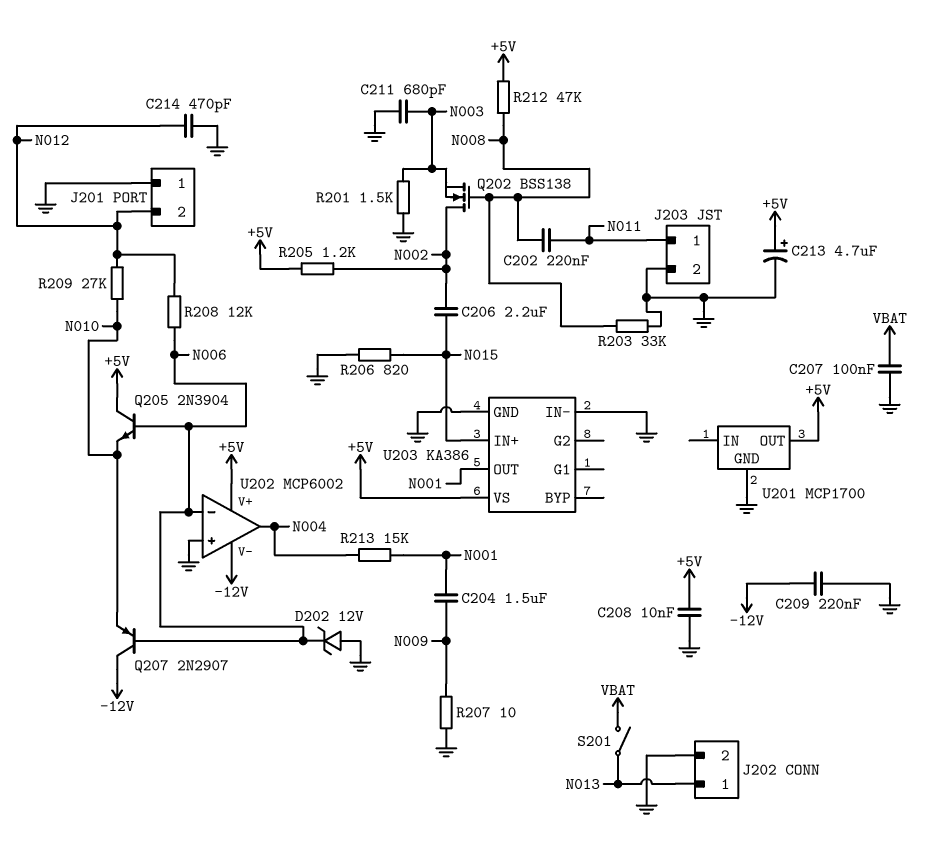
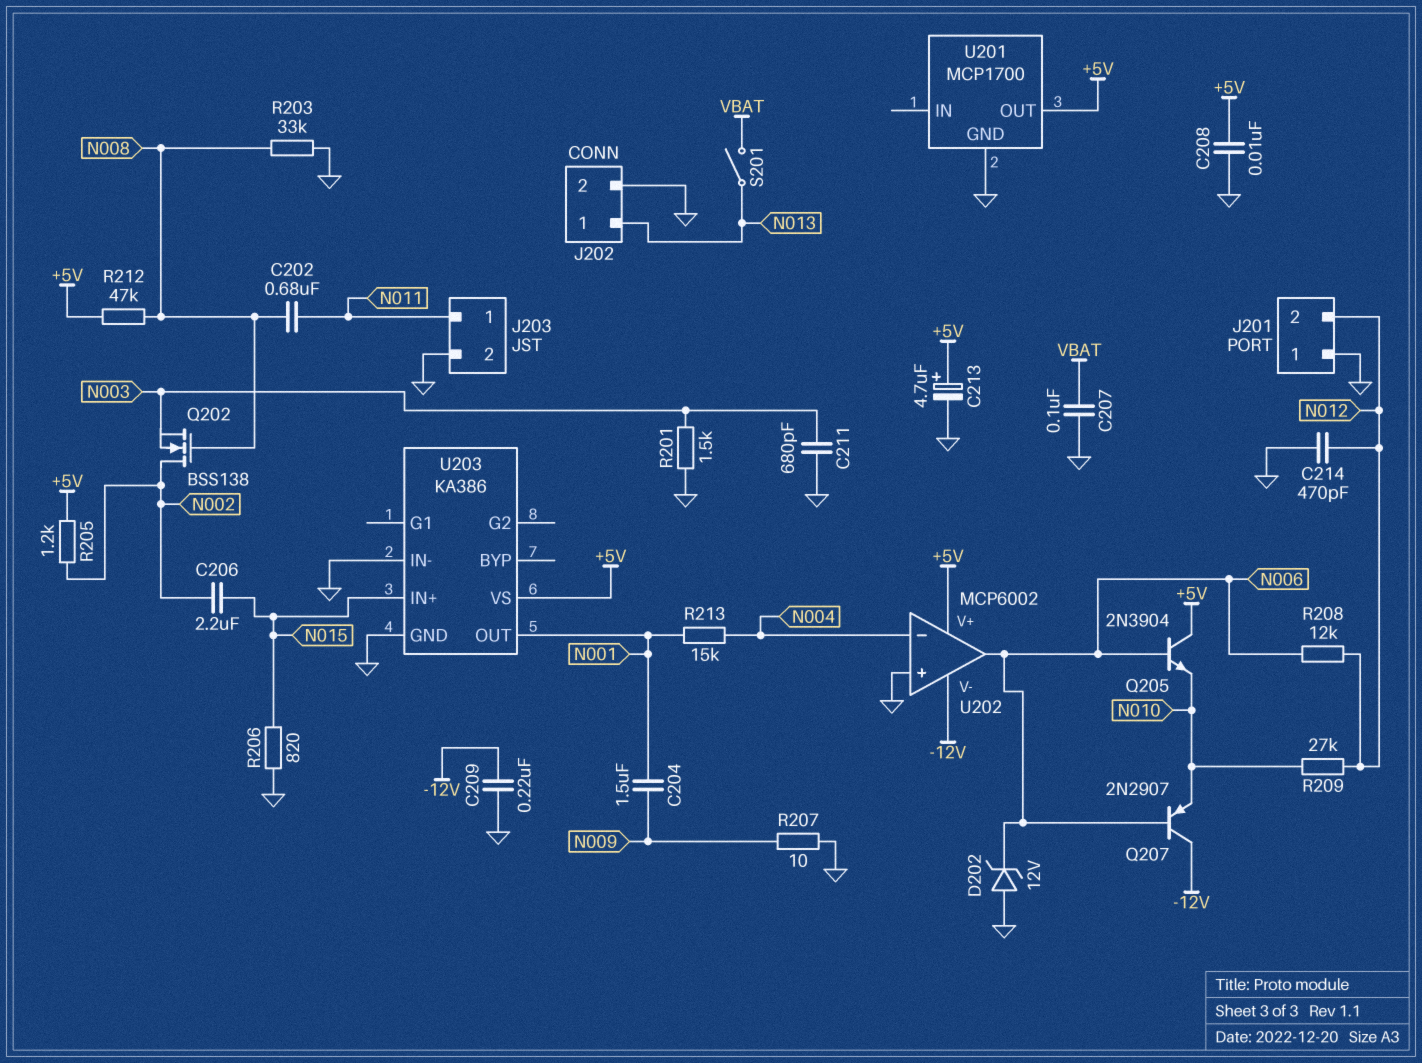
C202: 220nF (N008, N011) -> 680nF (N008, N011)
U202 pin in-: N006 -> N004
U202 pin out: N004 -> N006

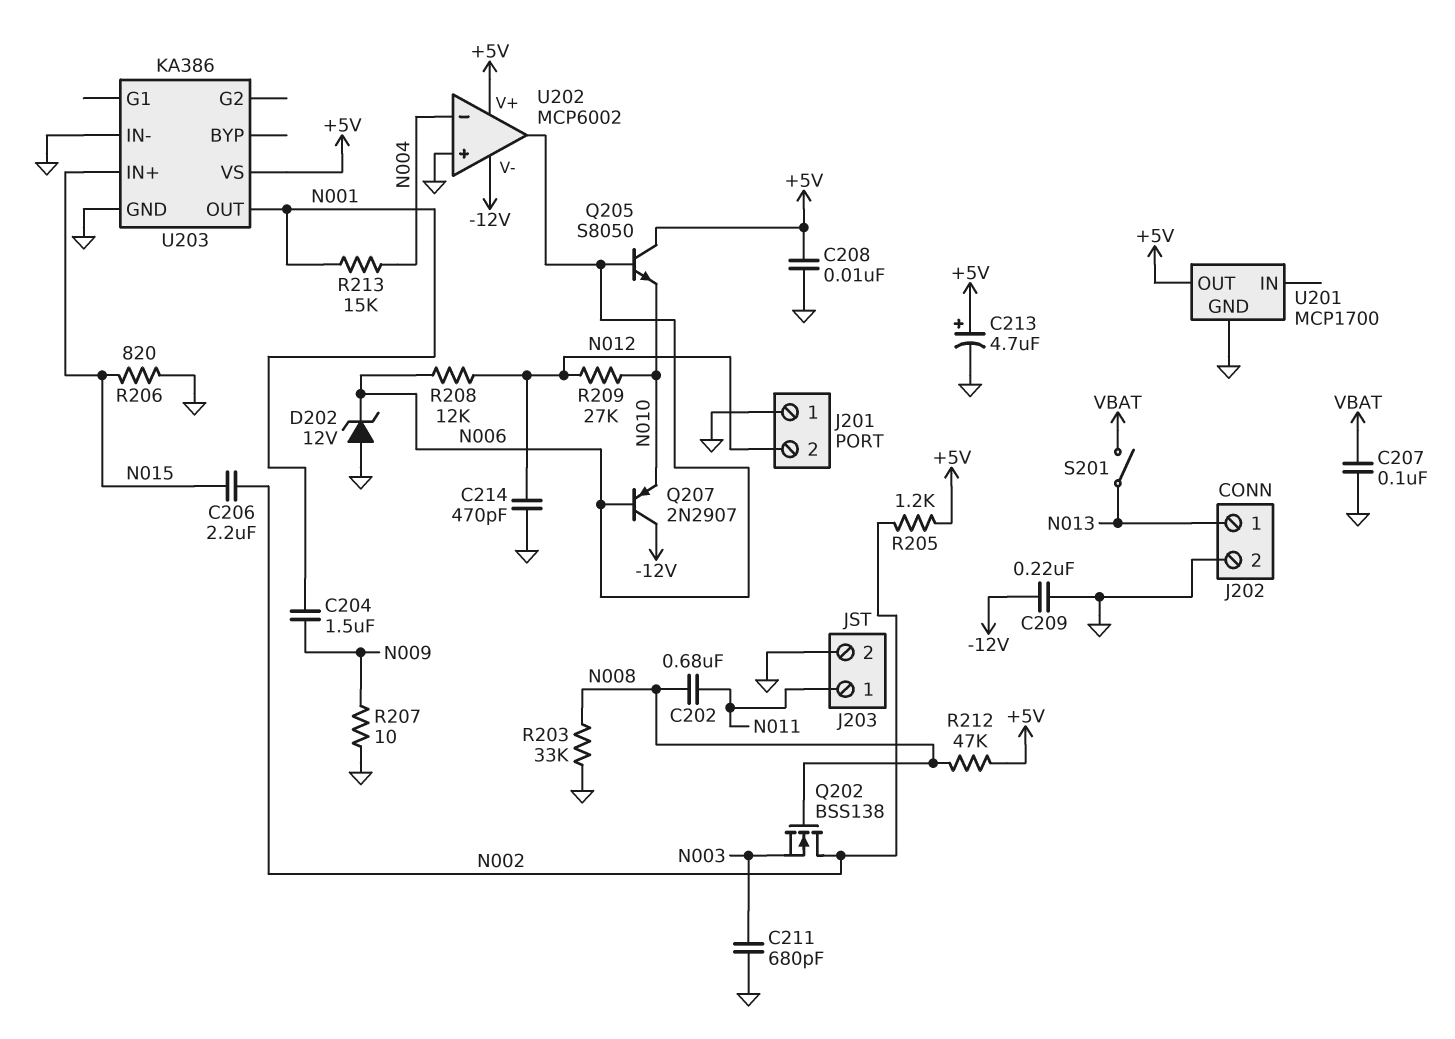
Q205: NPN 2N3904 (B N006, C +5V, E N010) -> NPN S8050 (B N006, C +5V, E N010)
R201: 1.5k (GND, N003) -> none

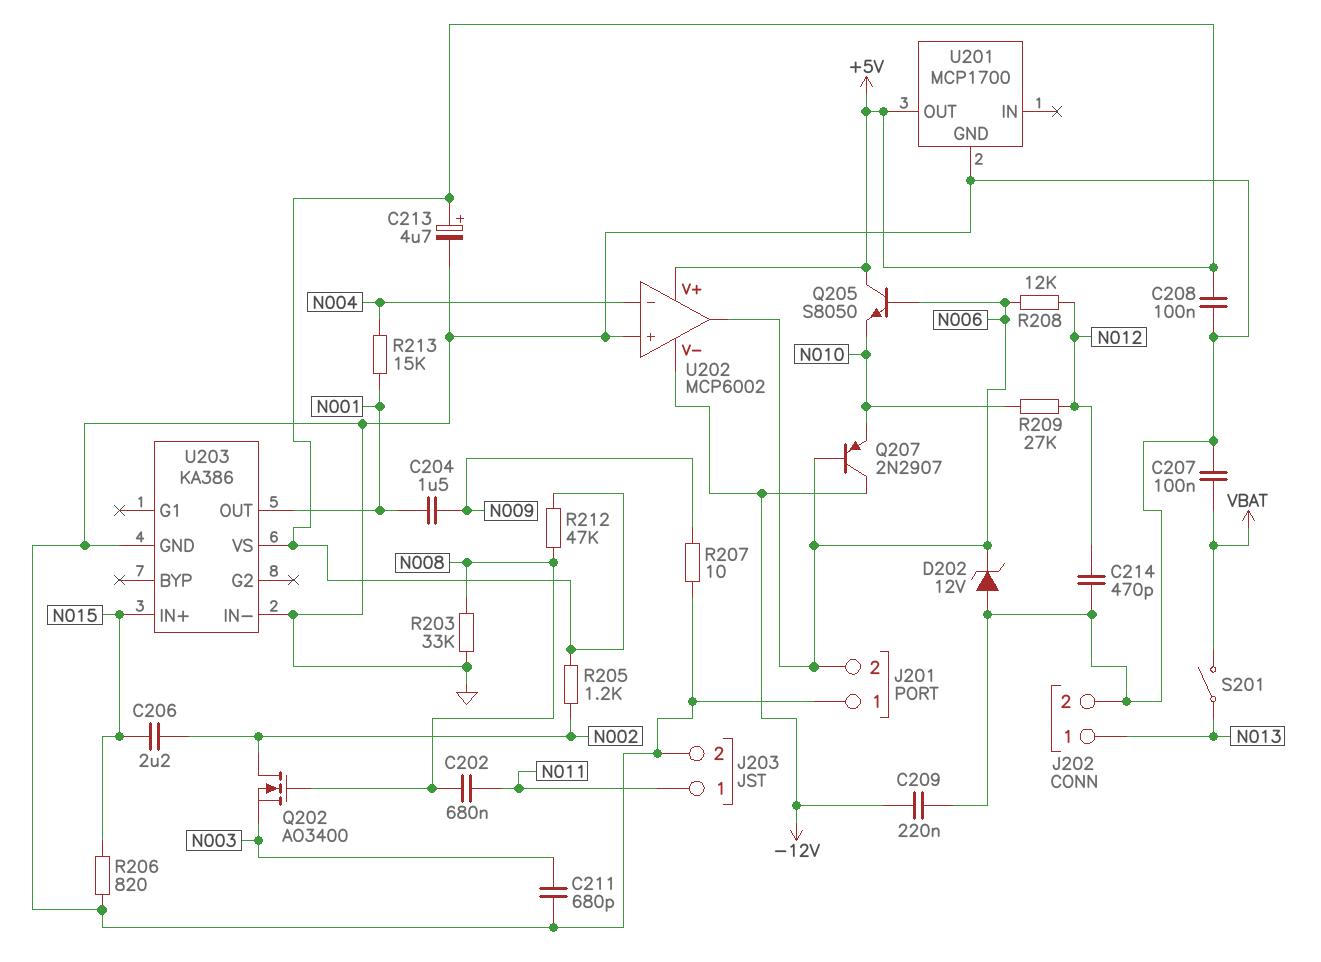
C208: 10nF (+5V, GND) -> 100nF (+5V, GND)
J201 pin 2: N012 -> N006
Q202: NMOS BSS138 (G N008, D N002, S N003) -> NMOS AO3400 (G N008, D N002, S N003)

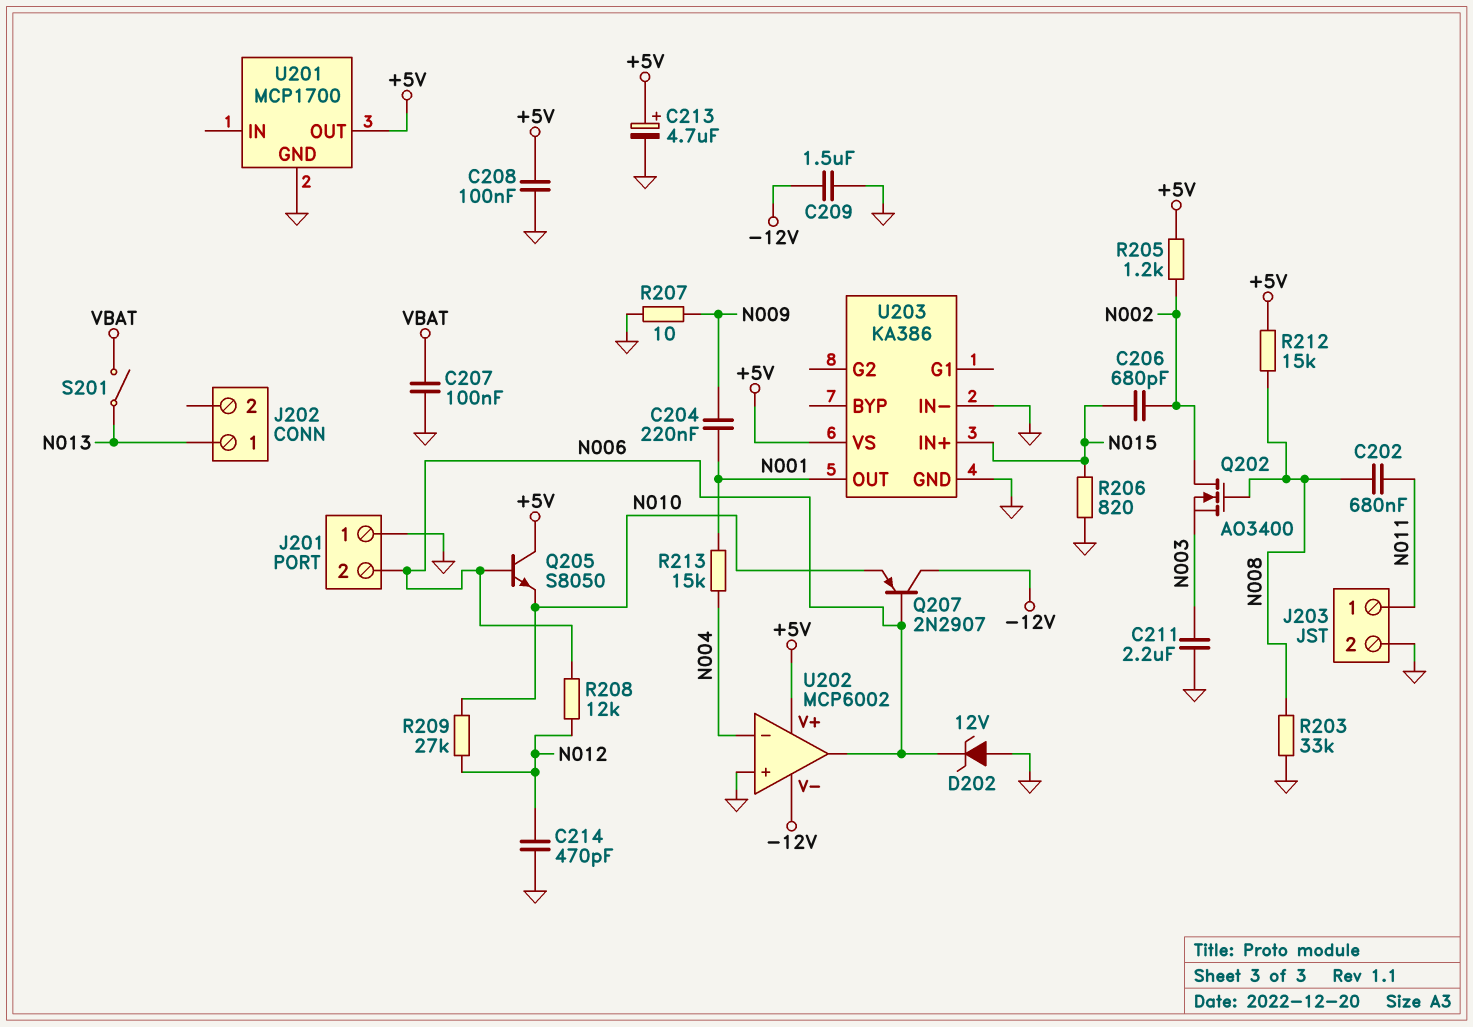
C204: 1.5uF (N001, N009) -> 220nF (N001, N009)
C206: 2.2uF (N002, N015) -> 680pF (N002, N015)
C209: 220nF (-12V, GND) -> 1.5uF (-12V, GND)
C211: 680pF (GND, N003) -> 2.2uF (GND, N003)
J202 pin 2: GND -> none
R212: 47k (+5V, N008) -> 15k (+5V, N008)

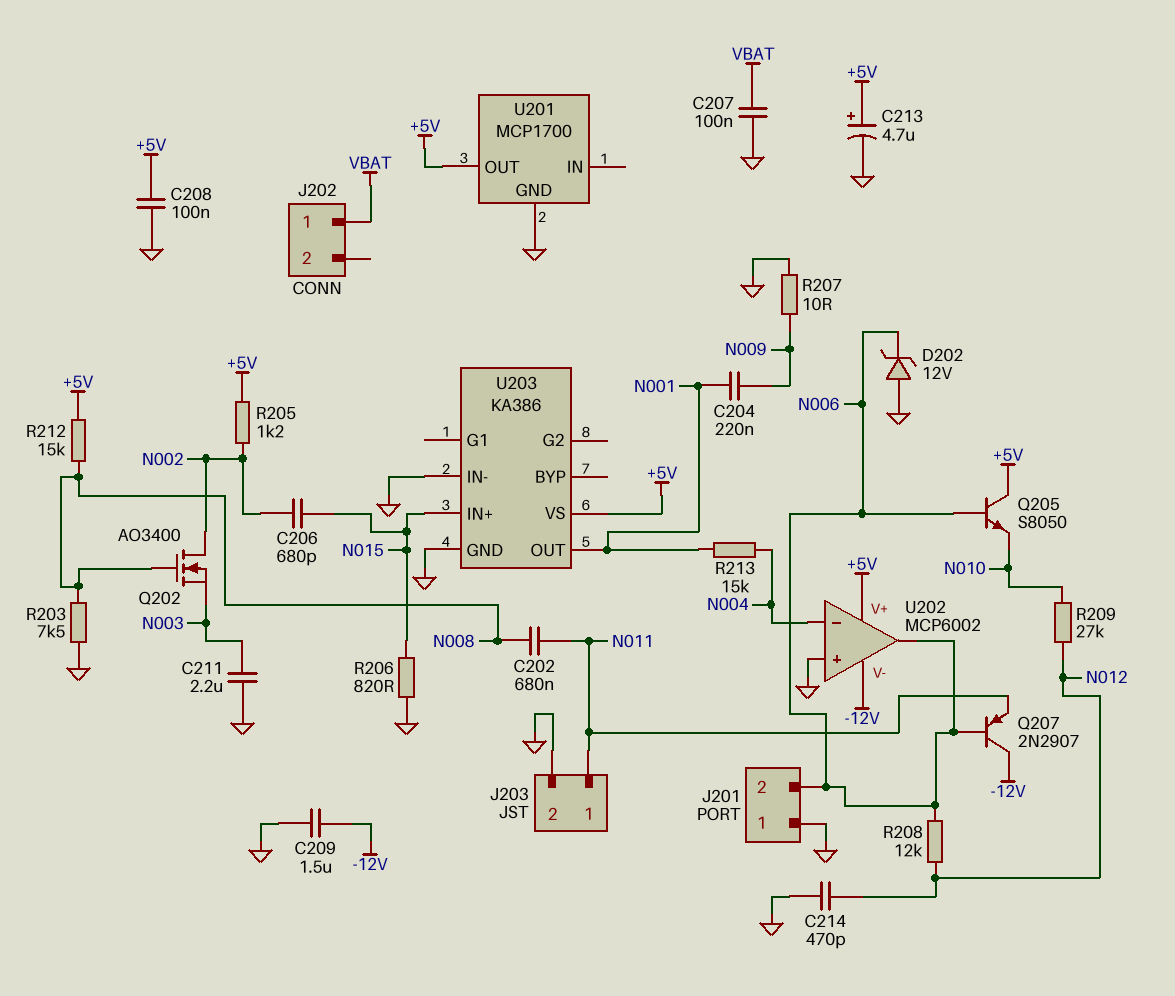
J202 pin 1: N013 -> VBAT
Q207: PNP 2N2907 (B N006, C -12V, E N010) -> PNP 2N2907 (B N006, C -12V, E N011)
R203: 33k (GND, N008) -> 7.5k (GND, N008)
S201: switch (N013, VBAT) -> none

